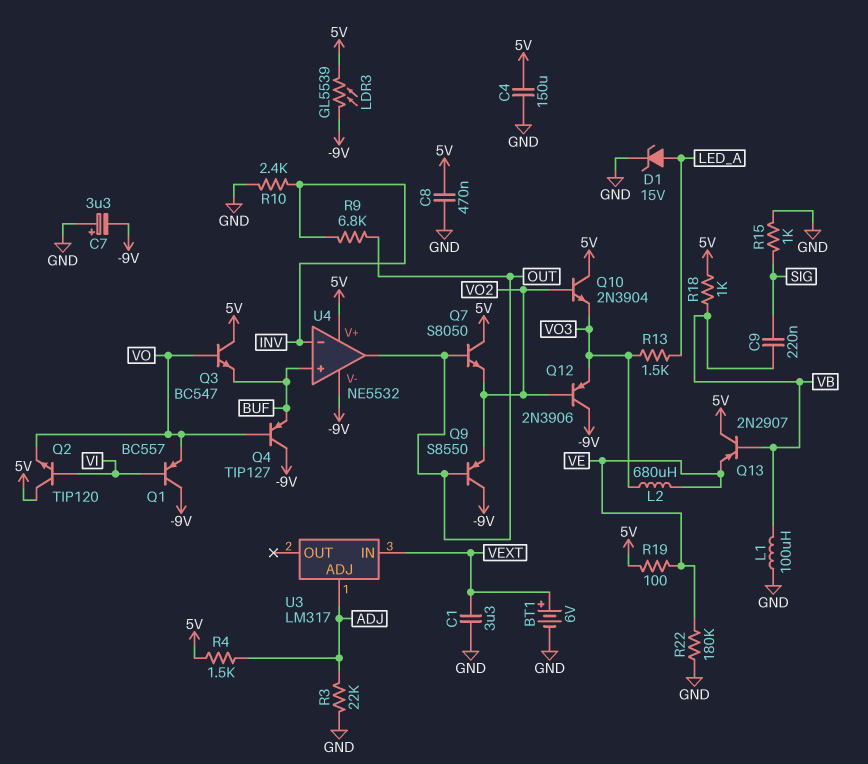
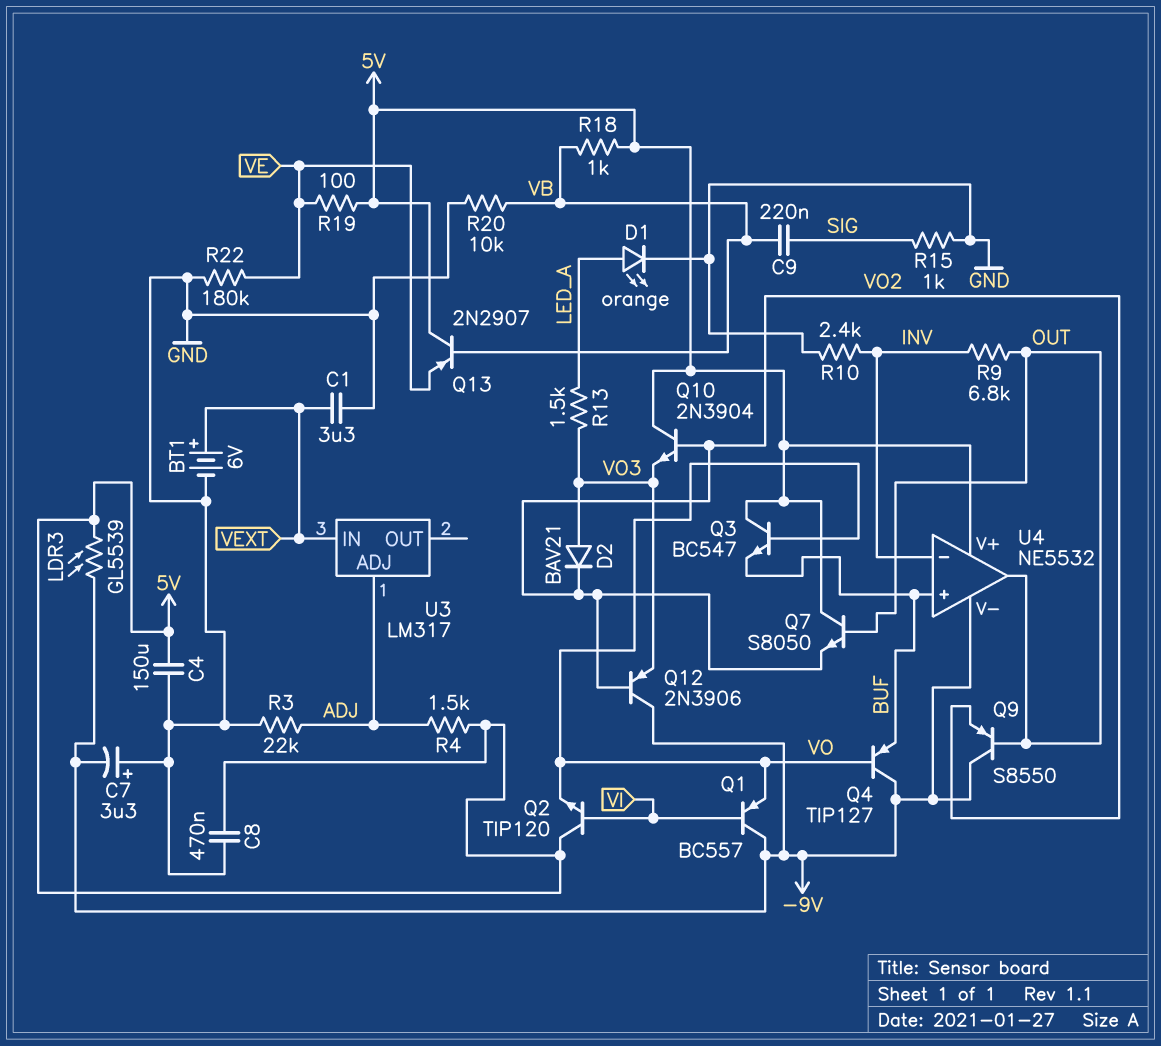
D1: zener 15V (A LED_A, K GND) -> LED orange (A LED_A, K GND)
D2: none -> diode BAV21 (A VO3, K VO2)
L1: 100uH (GND, VB) -> none
L2: 680uH (VE, VO3) -> none
R20: none -> 10k (GND, VB)

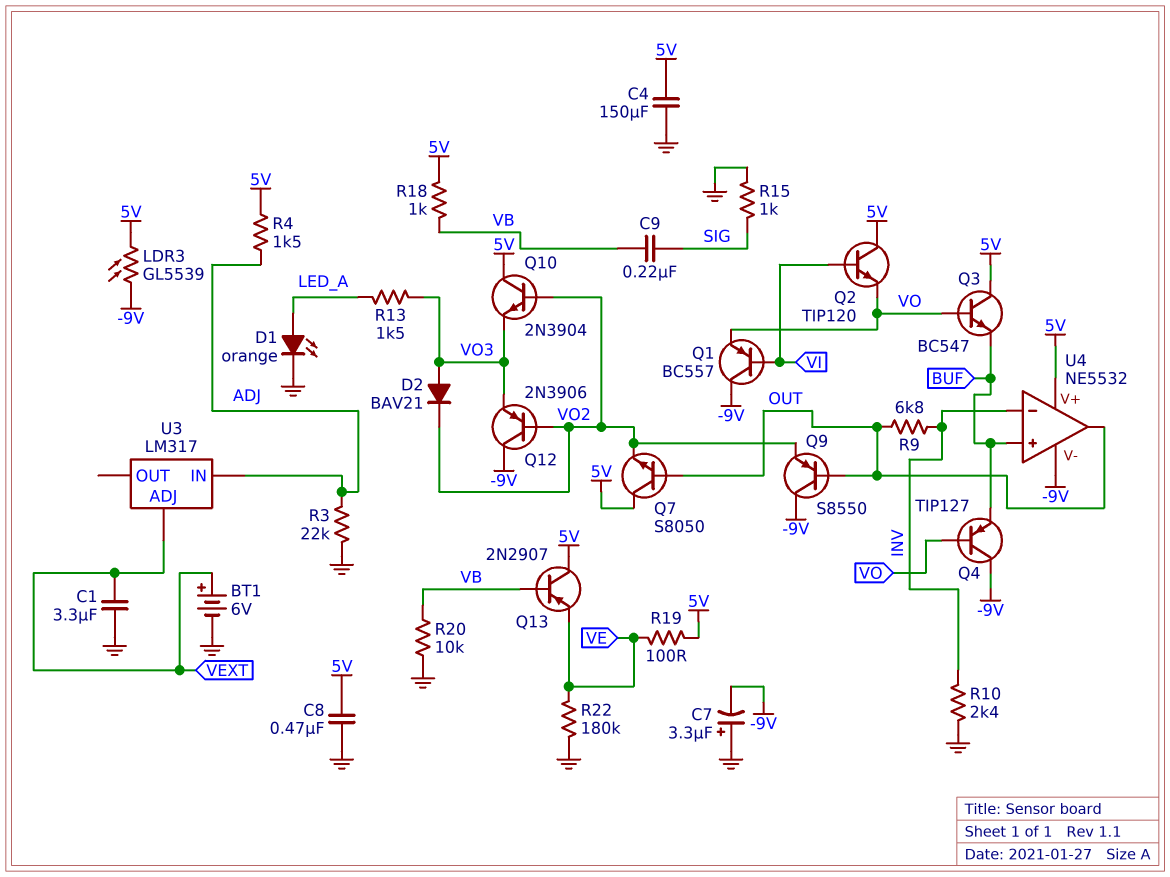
U3 pin ADJ: ADJ -> VEXT
U3 pin IN: VEXT -> ADJ

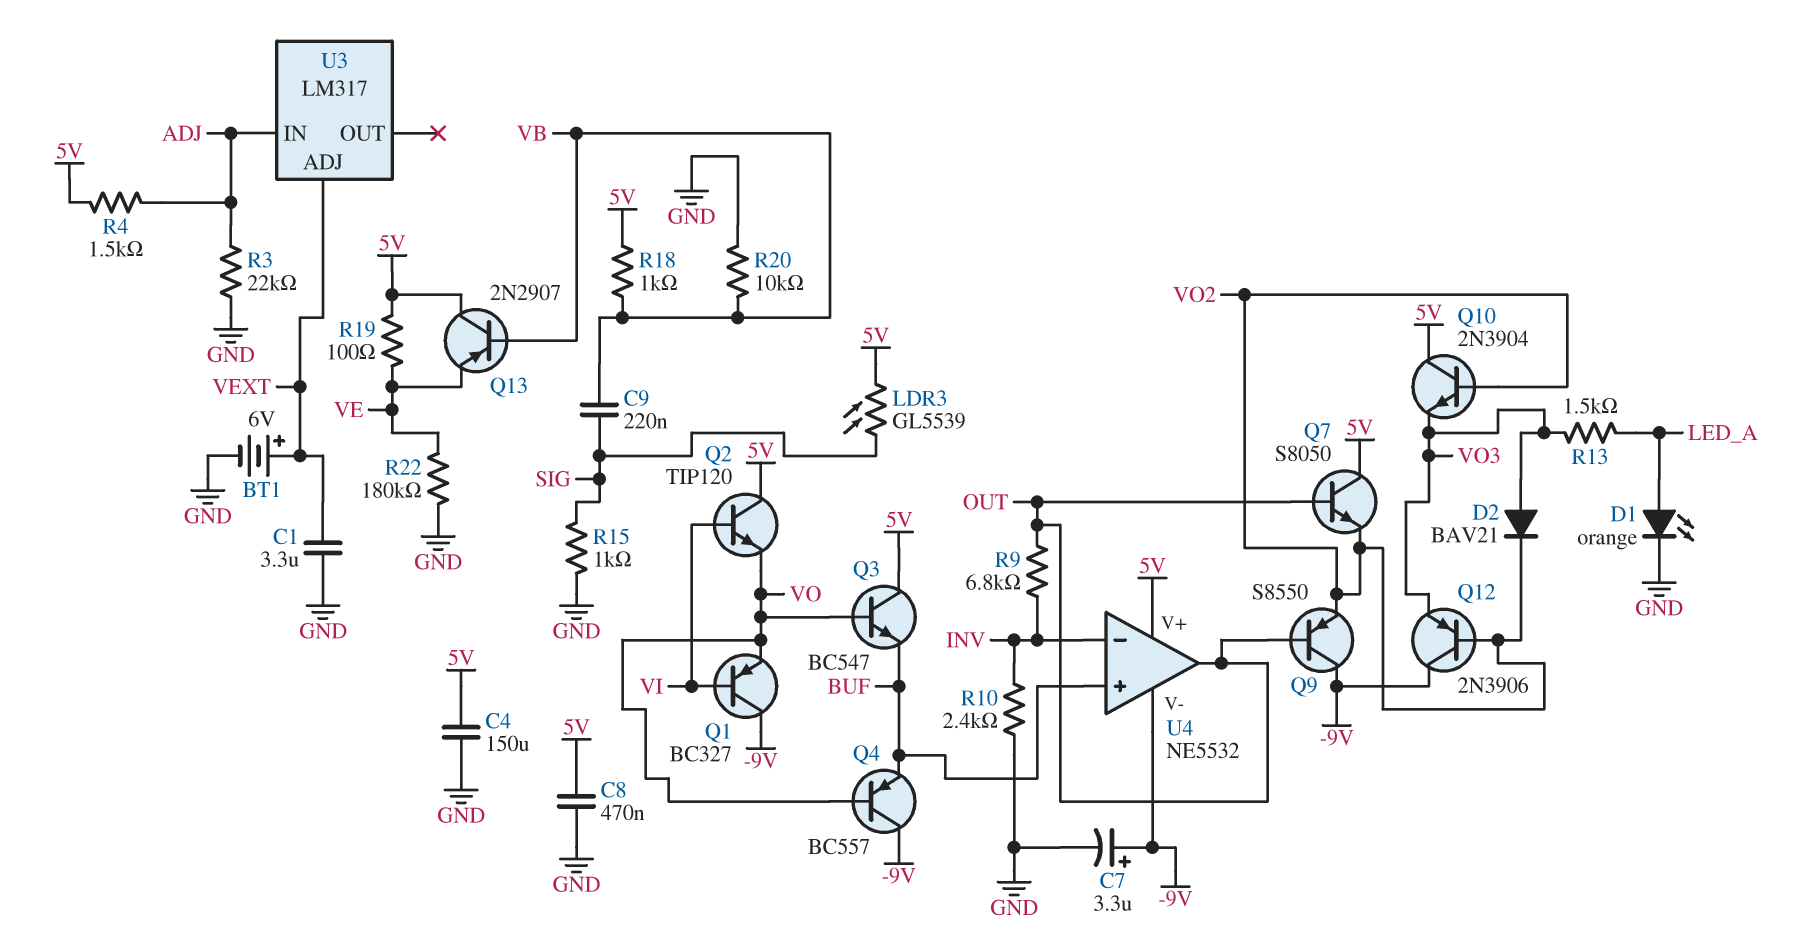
C7: 3.3uF (plus GND, minus -9V) -> 3.3uF (plus -9V, minus GND)
LDR3: GL5539 (-9V, 5V) -> GL5539 (5V, SIG)
Q1: PNP BC557 (B VI, C -9V, E VO) -> PNP BC327 (B VI, C -9V, E VO)
Q4: PNP TIP127 (B VO, C -9V, E BUF) -> PNP BC557 (B VO, C -9V, E BUF)

